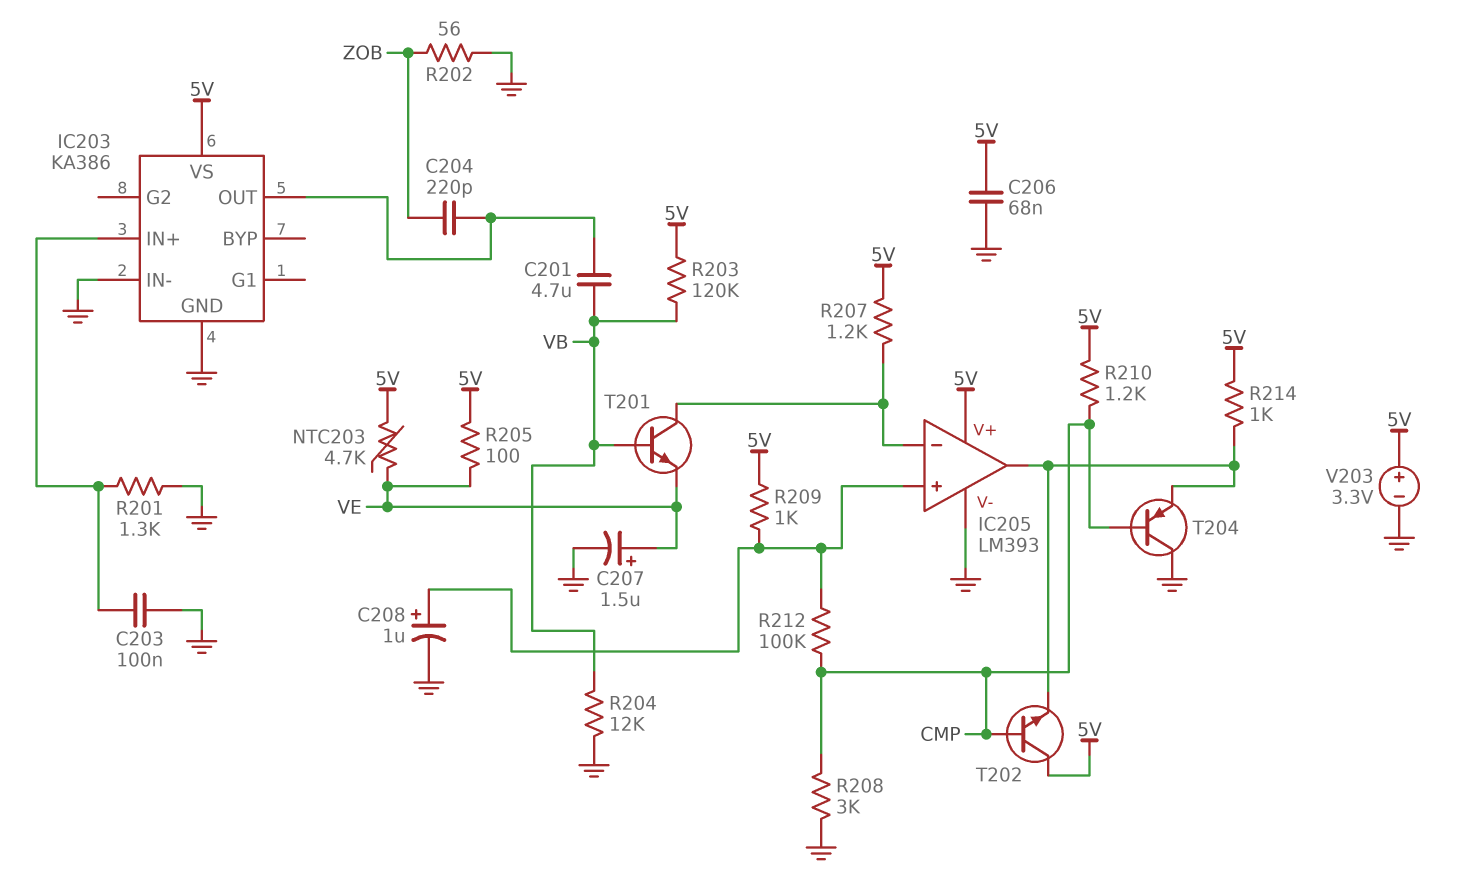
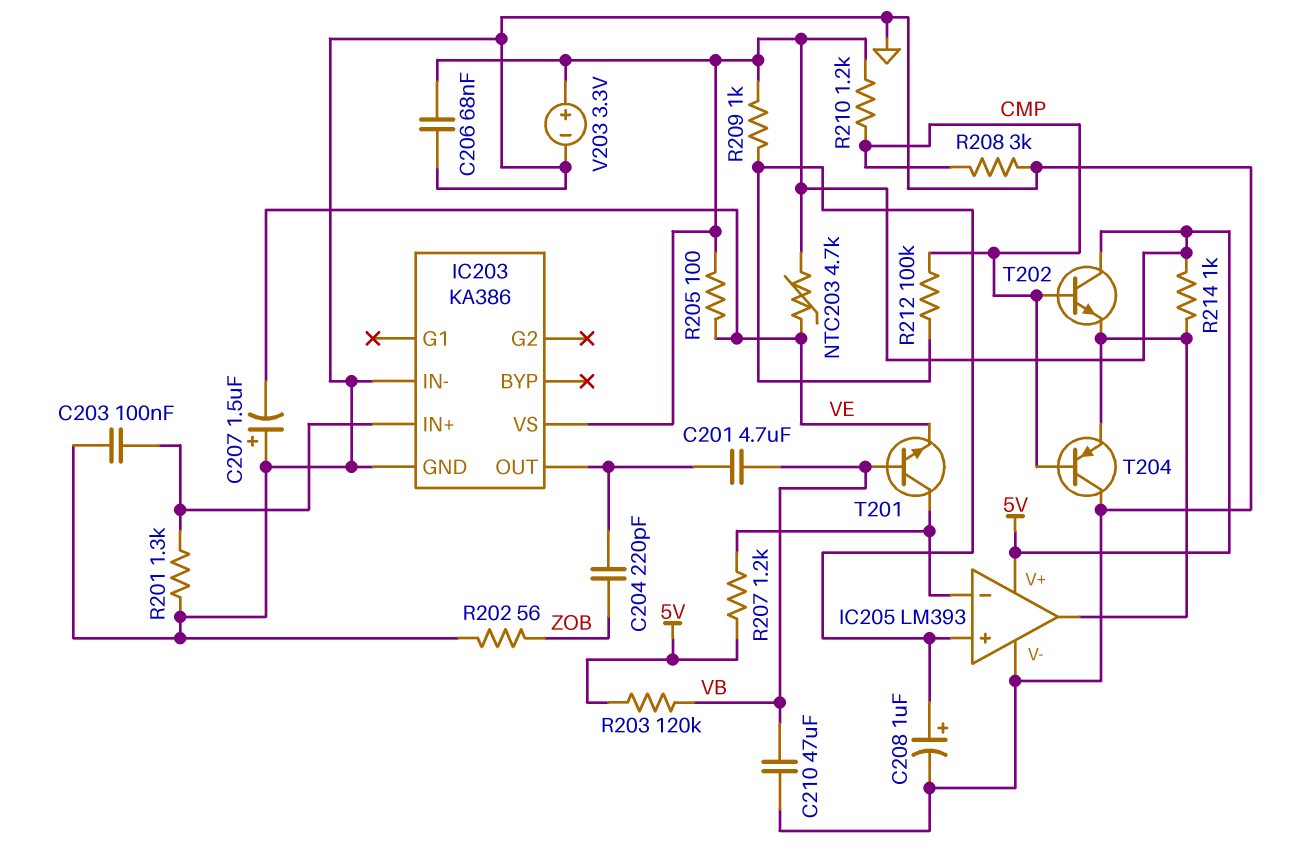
C207: 1.5uF (plus VE, minus GND) -> 1.5uF (plus GND, minus VE)
C210: none -> 47uF (GND, VB)
R204: 12k (GND, VB) -> none

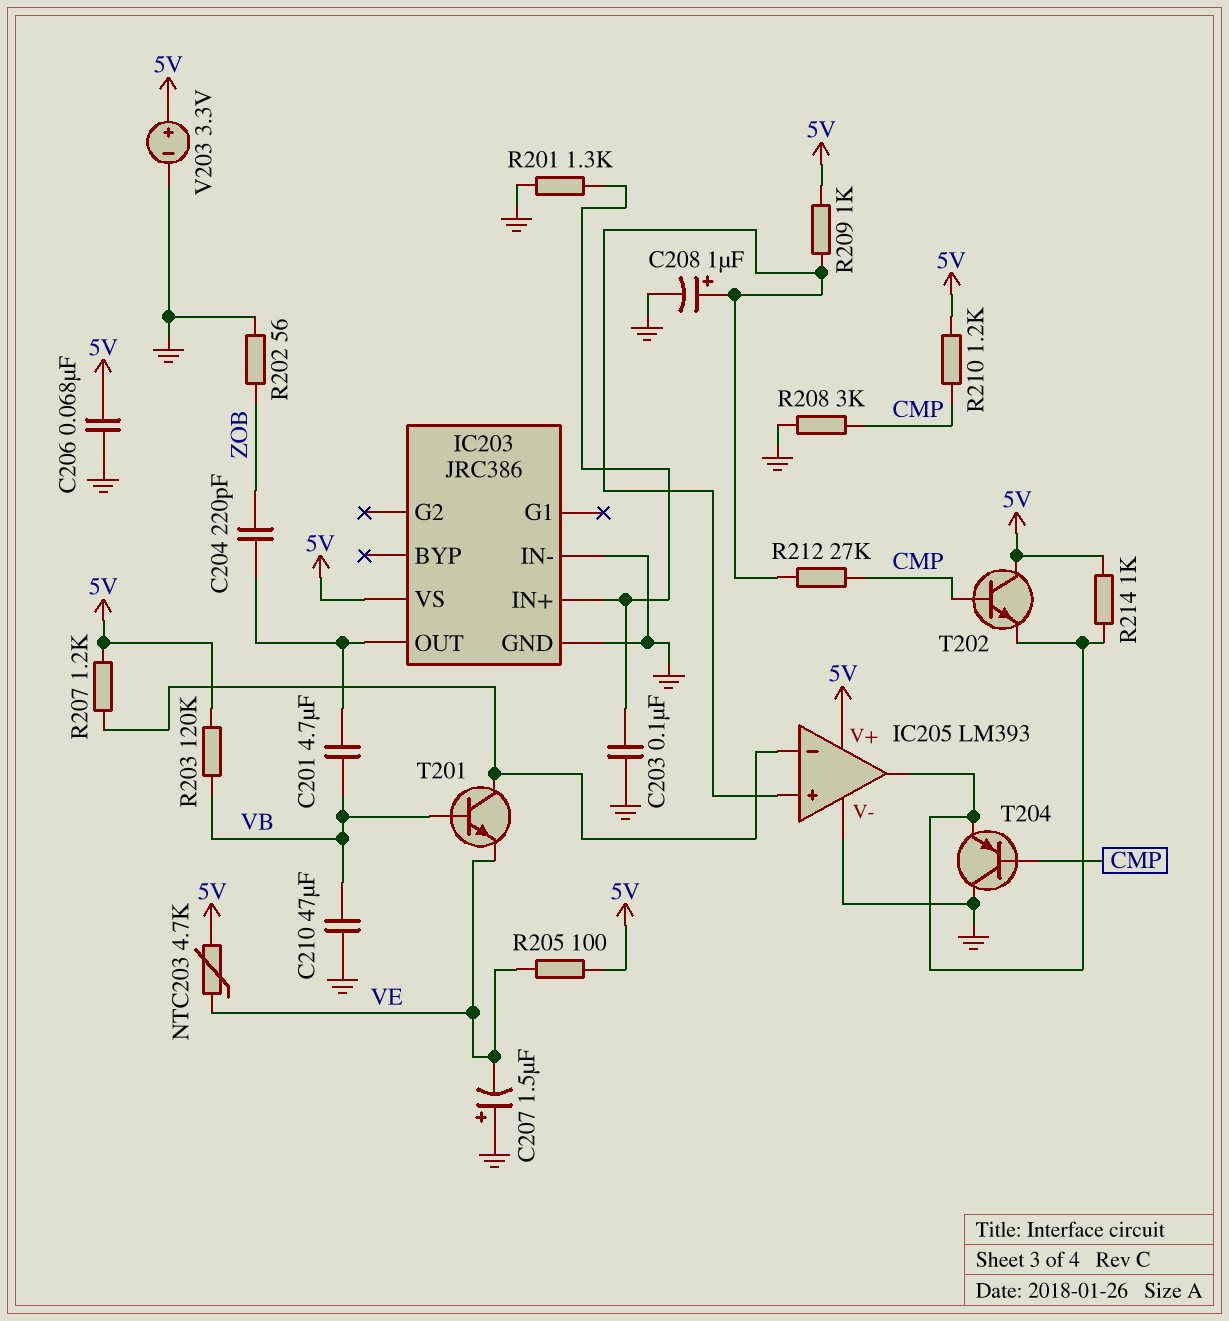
IC203: KA386 -> JRC386
R212: 100k (CMP, IC205/in+) -> 27k (CMP, IC205/in+)

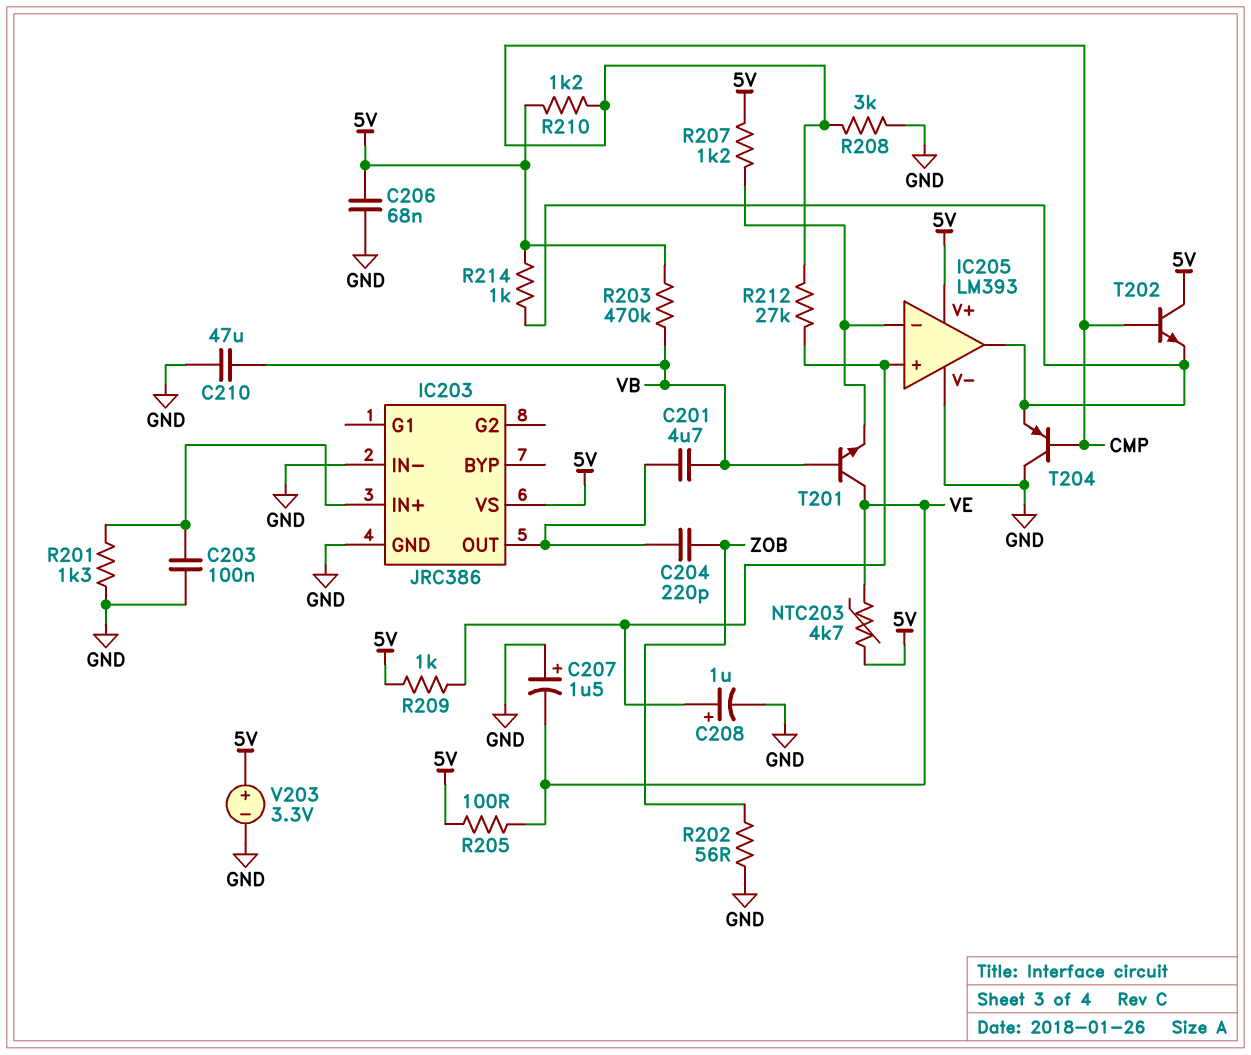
R203: 120k (5V, VB) -> 470k (5V, VB)
T201: NPN (B VB, C IC205/in-, E VE) -> NPN (B VB, C VE, E IC205/in-)

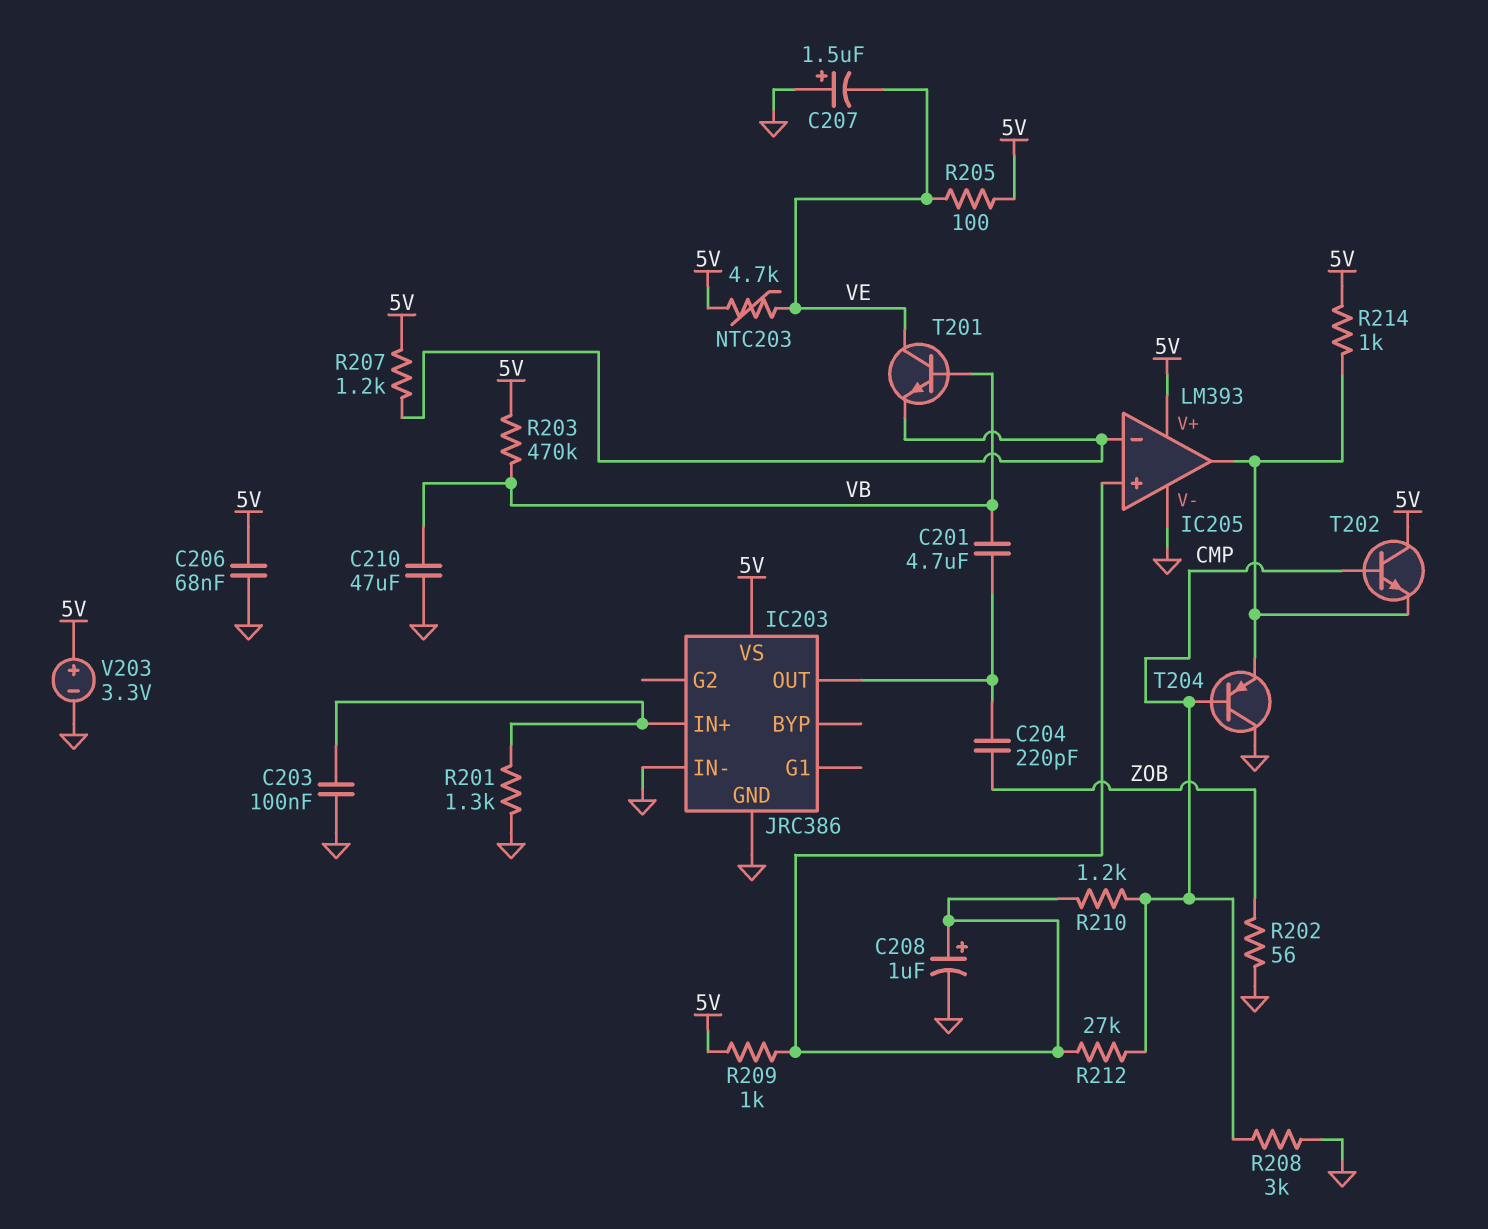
R210: 1.2k (5V, CMP) -> 1.2k (CMP, IC205/in+)

